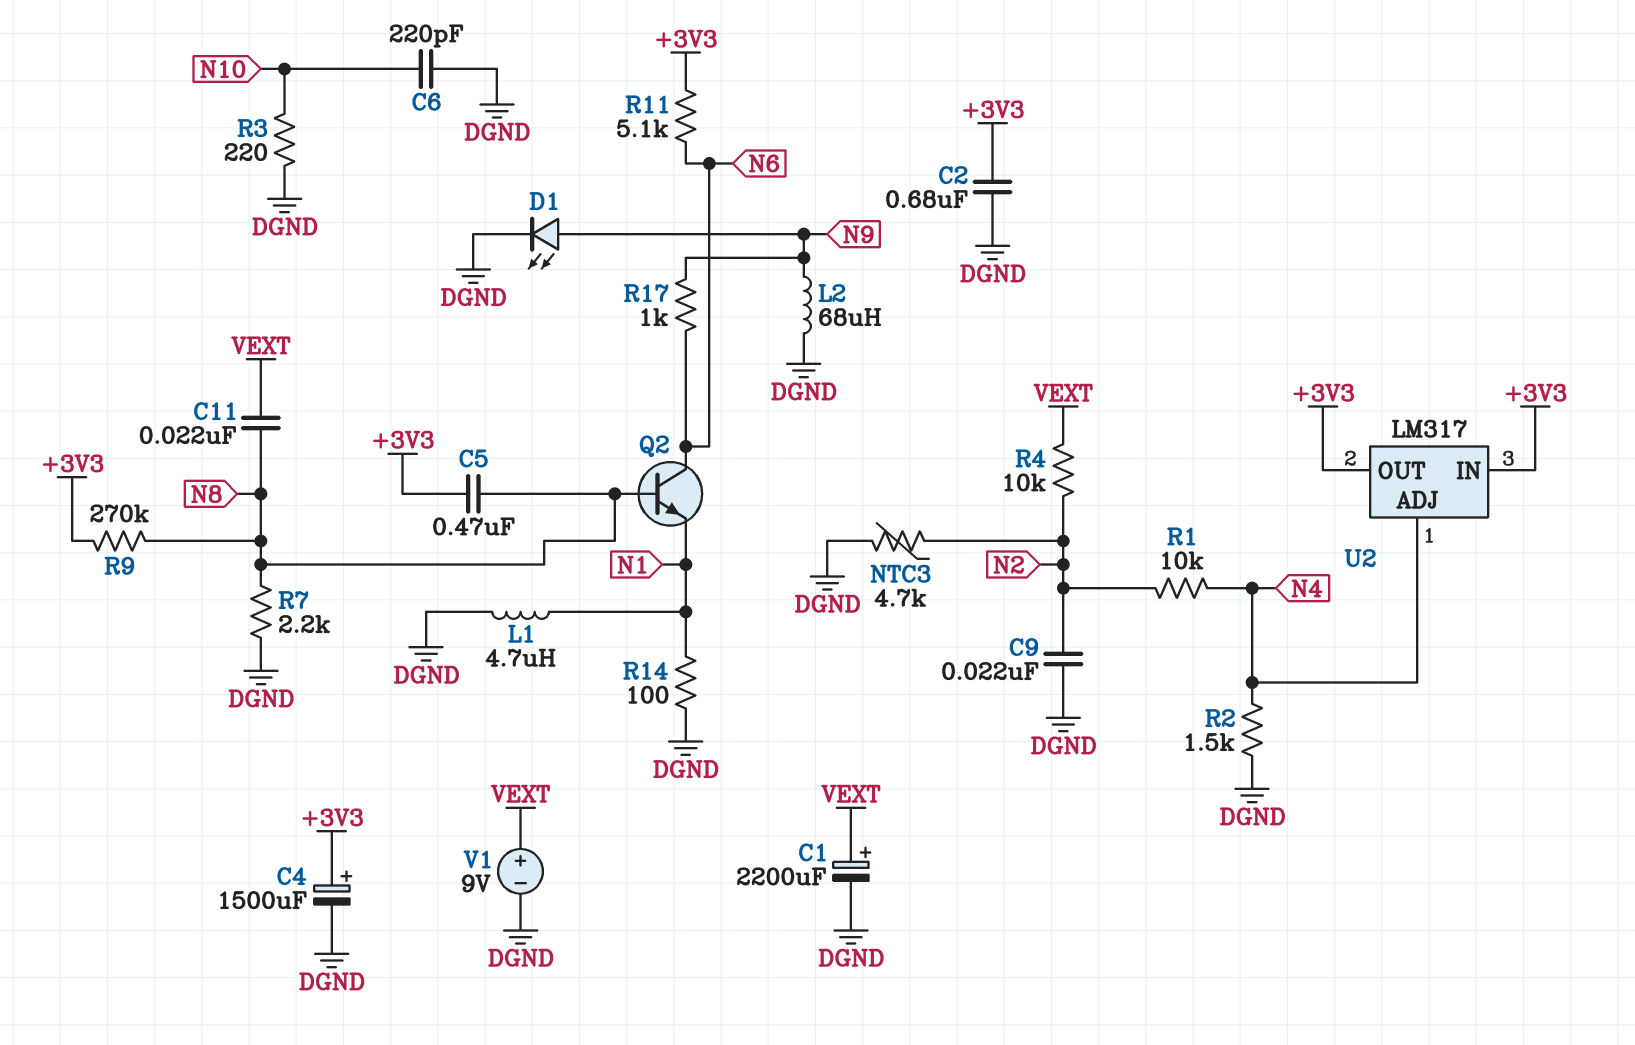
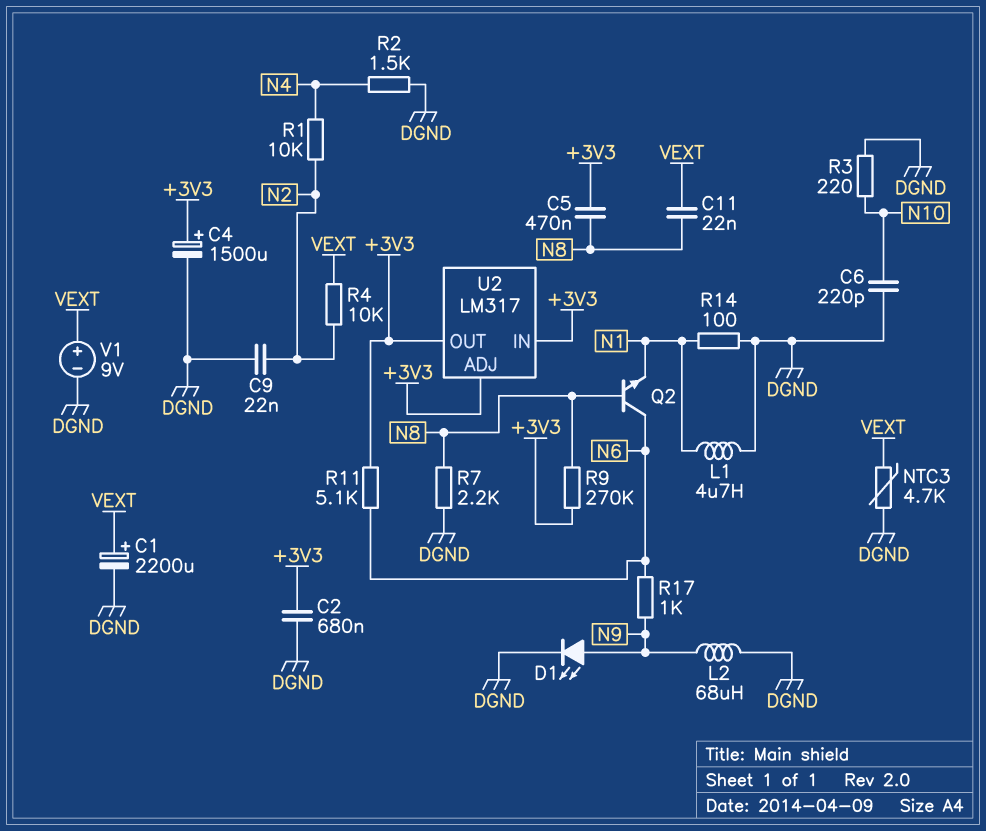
NTC3: 4.7k (DGND, N2) -> 4.7k (DGND, VEXT)
U2 pin ADJ: N4 -> +3V3

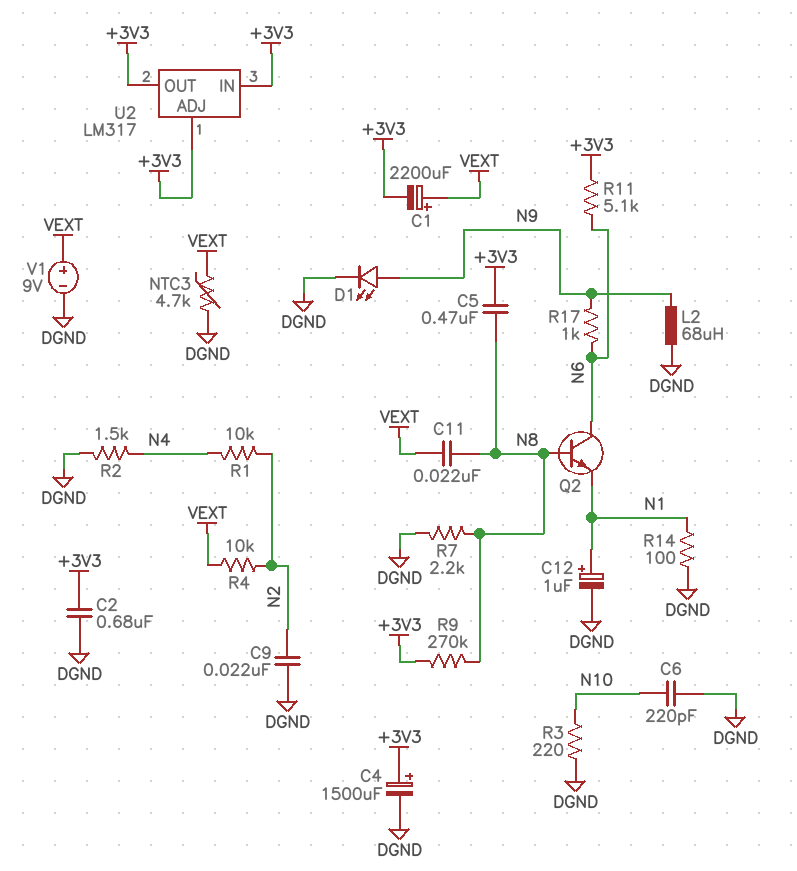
C1: 2200uF (plus VEXT, minus DGND) -> 2200uF (plus VEXT, minus +3V3)
C12: none -> 1uF (plus N1, minus DGND)
L1: 4.7uH (DGND, N1) -> none

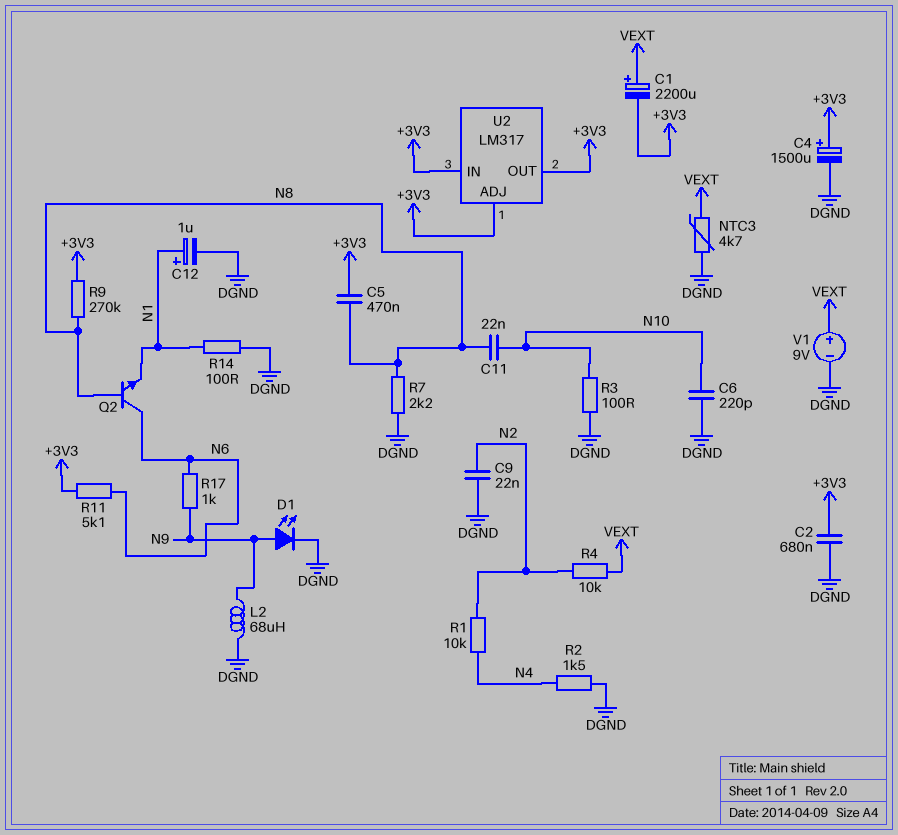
C11: 22nF (N8, VEXT) -> 22nF (N8, N10)
R3: 220 (DGND, N10) -> 100 (DGND, N10)

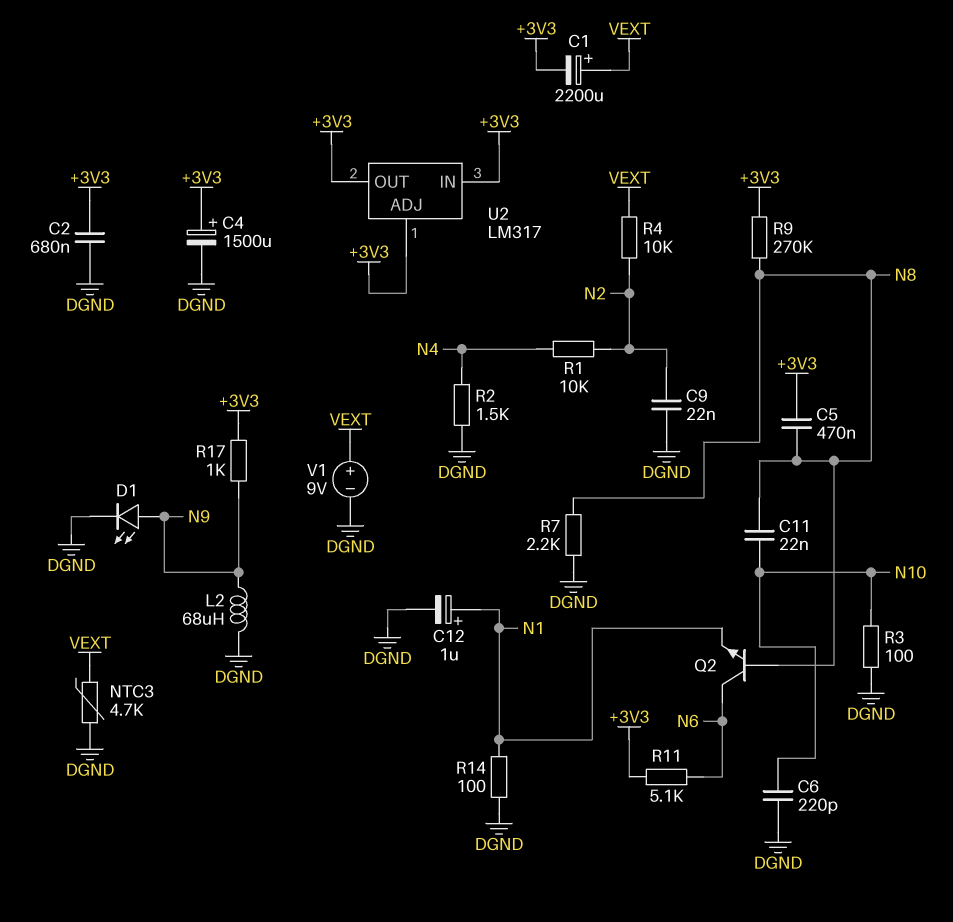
R17: 1k (N6, N9) -> 1k (+3V3, N9)

